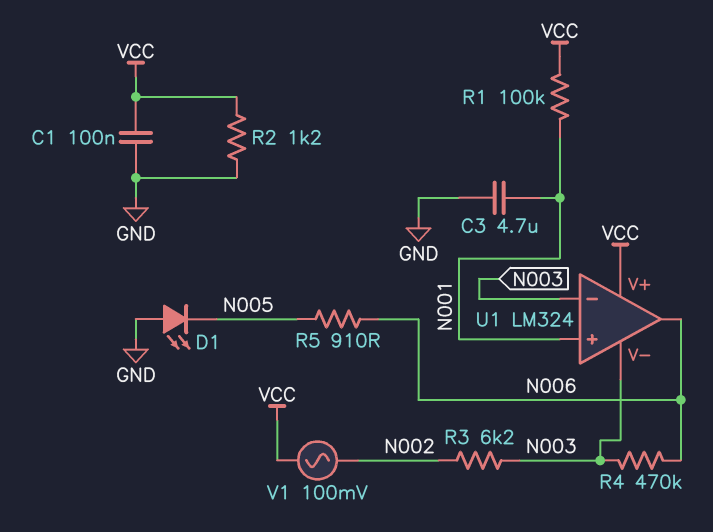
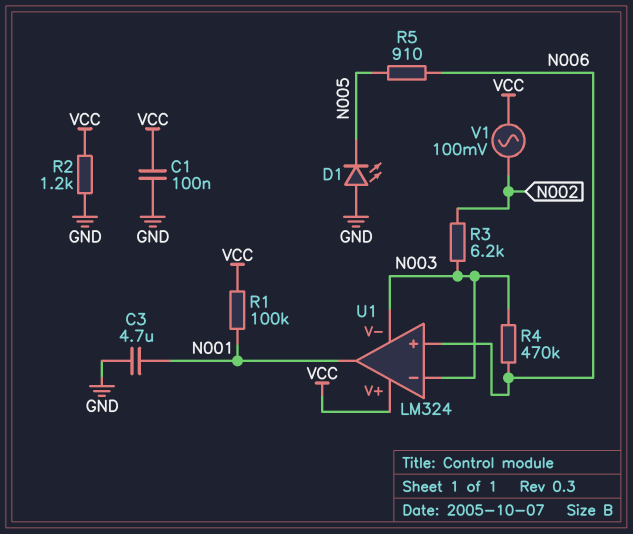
U1 pin in+: N001 -> N006
U1 pin out: N006 -> N001

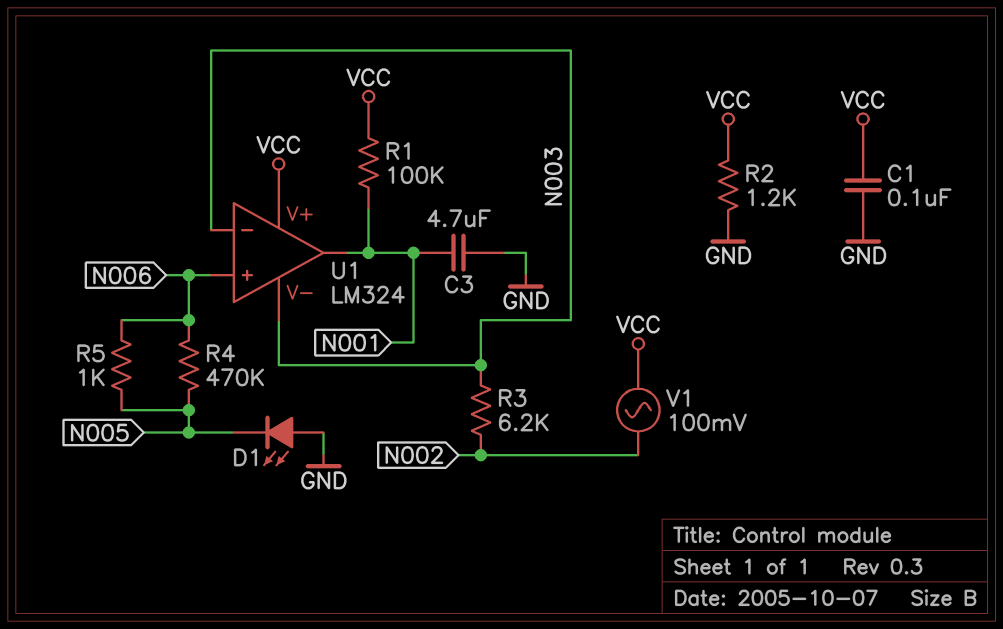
R4: 470k (N003, N006) -> 470k (N005, N006)
R5: 910 (N005, N006) -> 1k (N005, N006)

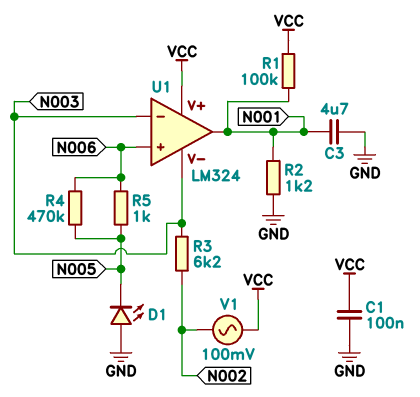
R2: 1.2k (GND, VCC) -> 1.2k (GND, N001)

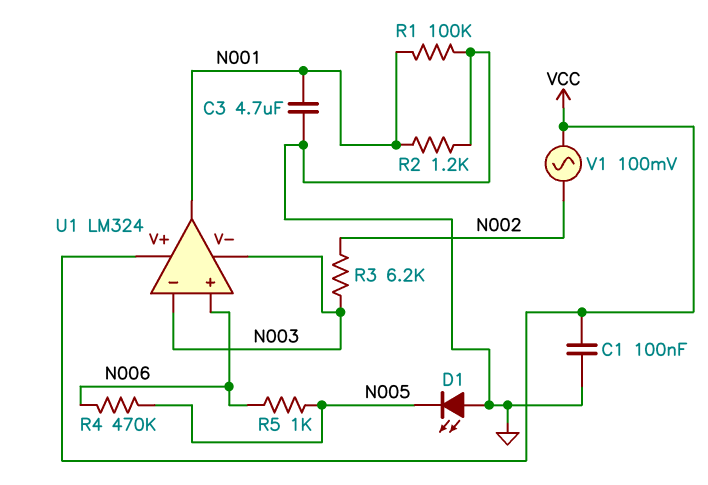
R1: 100k (N001, VCC) -> 100k (GND, N001)

